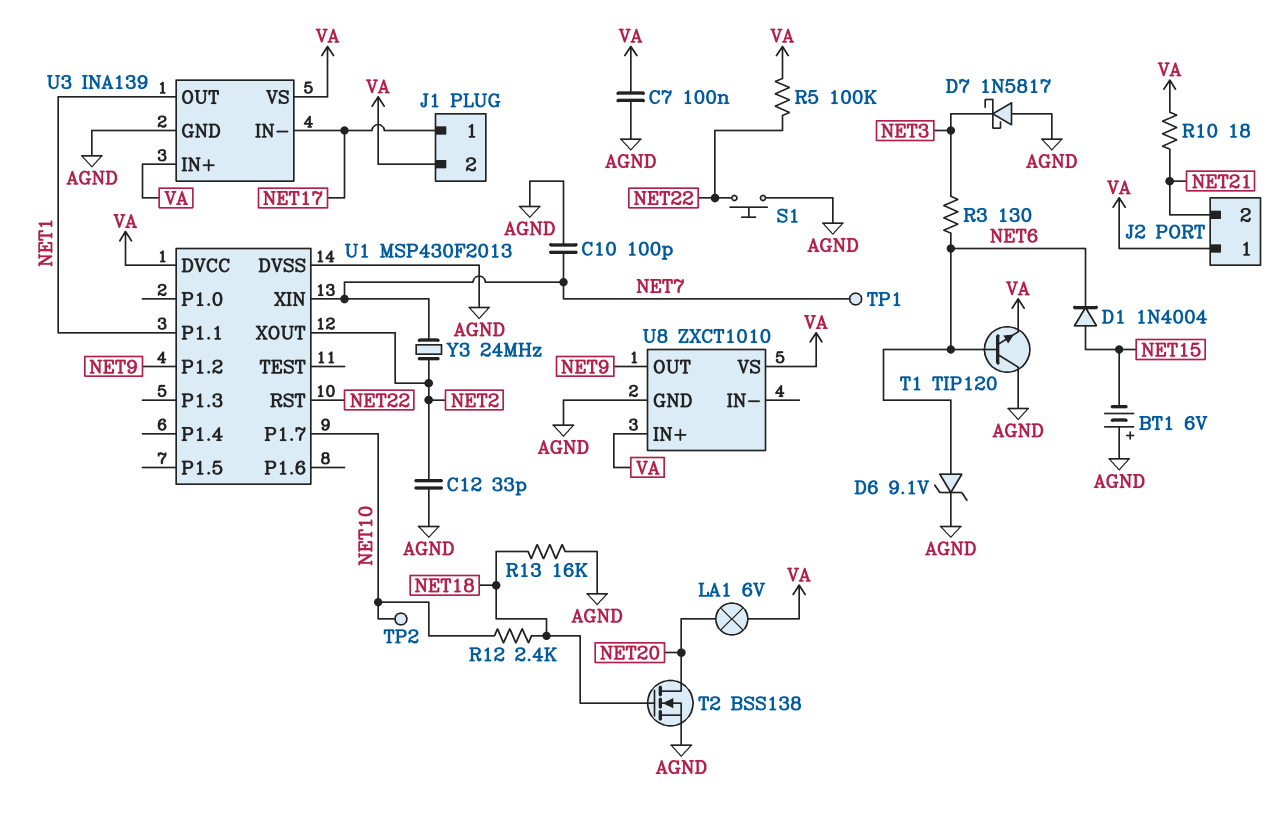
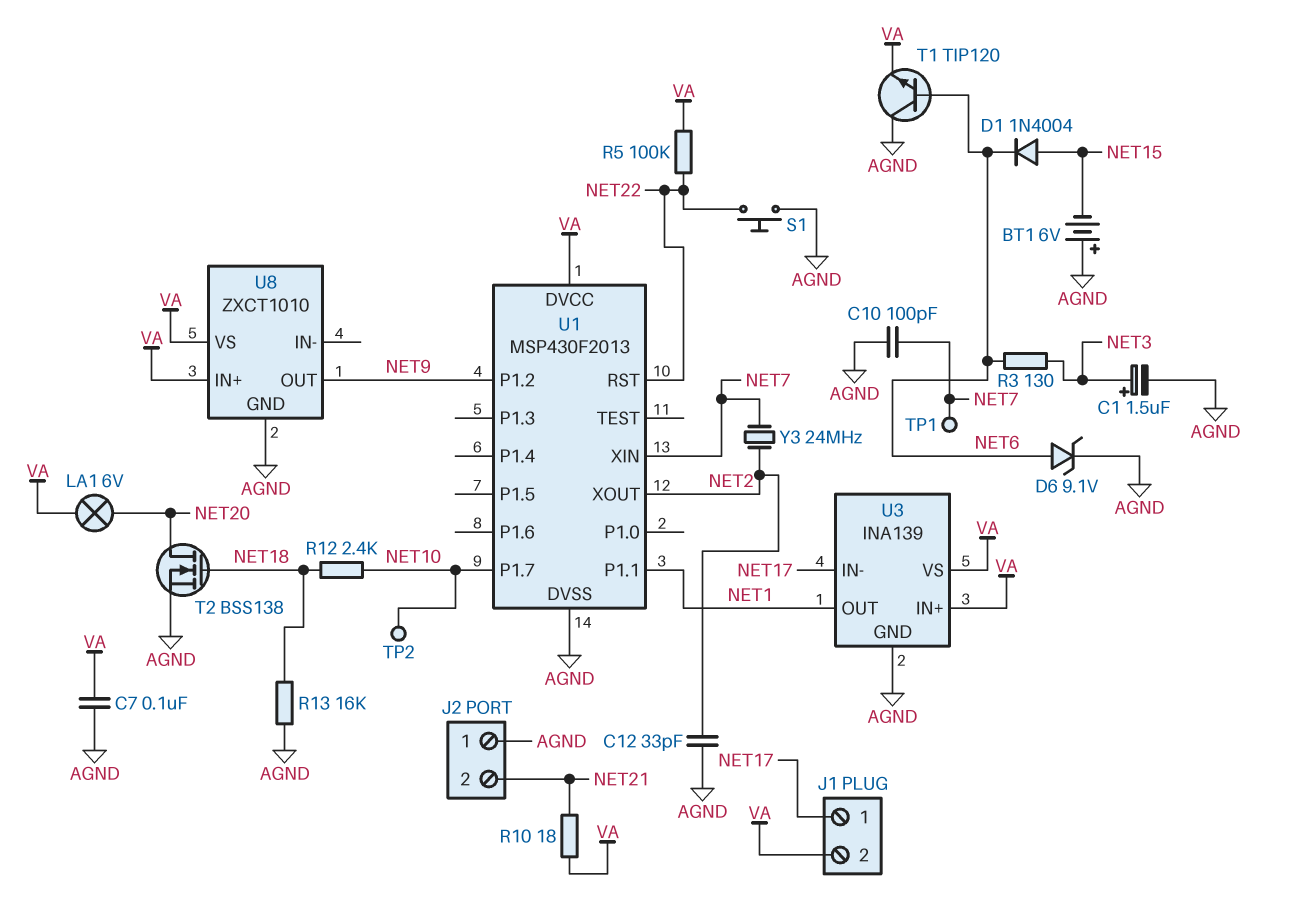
C1: none -> 1.5uF (plus NET3, minus AGND)
D7: schottky 1N5817 (A AGND, K NET3) -> none
J2 pin 1: VA -> AGND

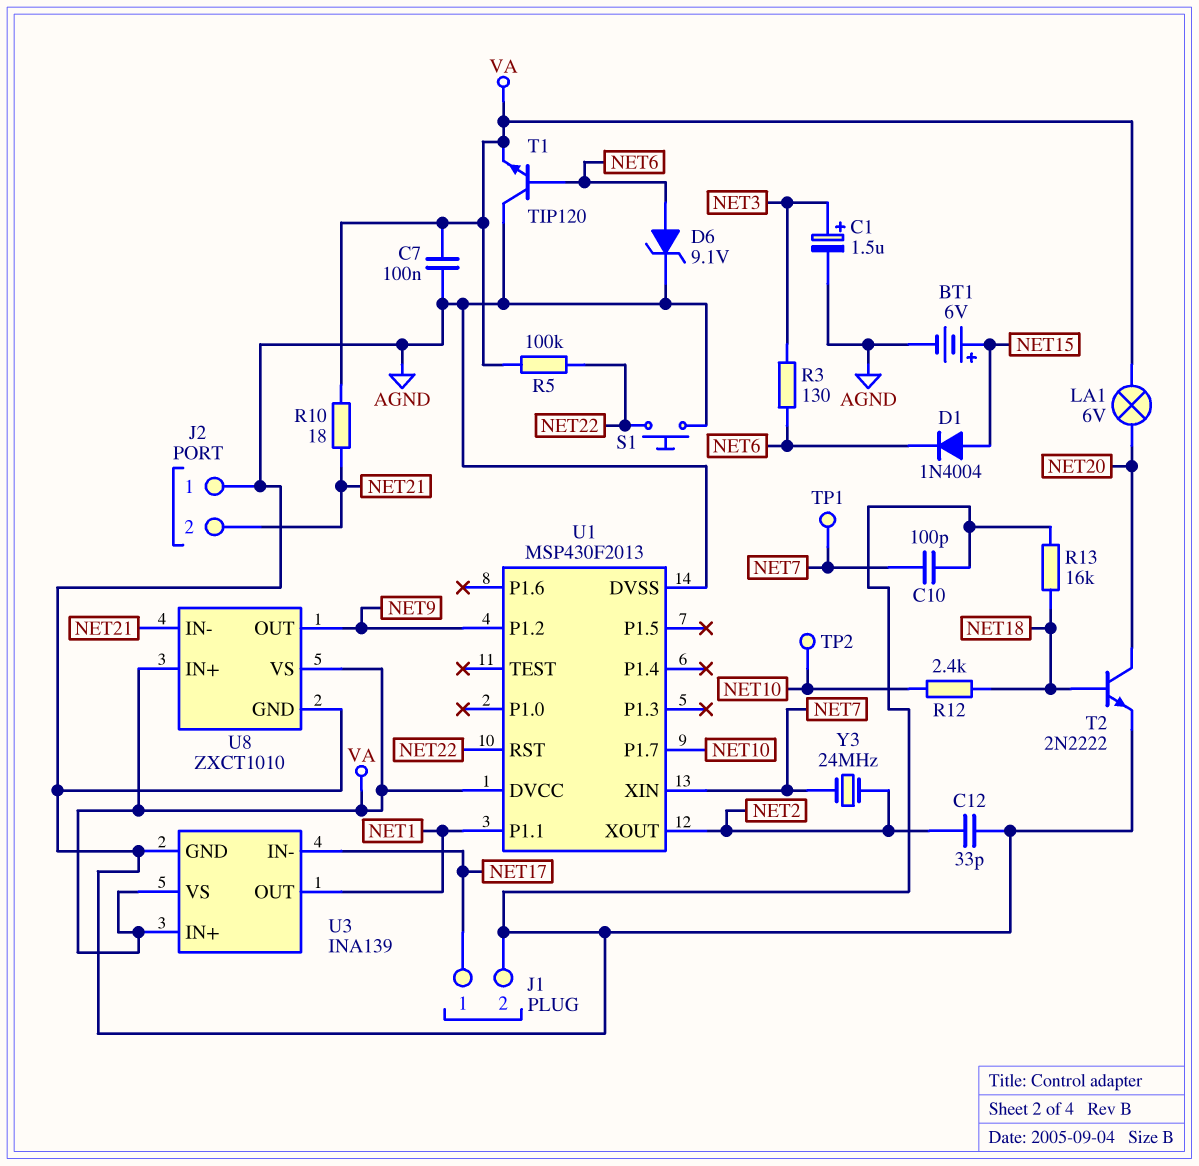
BT1: 6V (plus AGND, minus NET15) -> 6V (plus NET15, minus AGND)
J1 pin 2: VA -> AGND
T2: NMOS BSS138 (G NET18, D NET20, S AGND) -> NPN 2N2222 (B NET18, C NET20, E AGND)
U8 pin IN-: none -> NET21

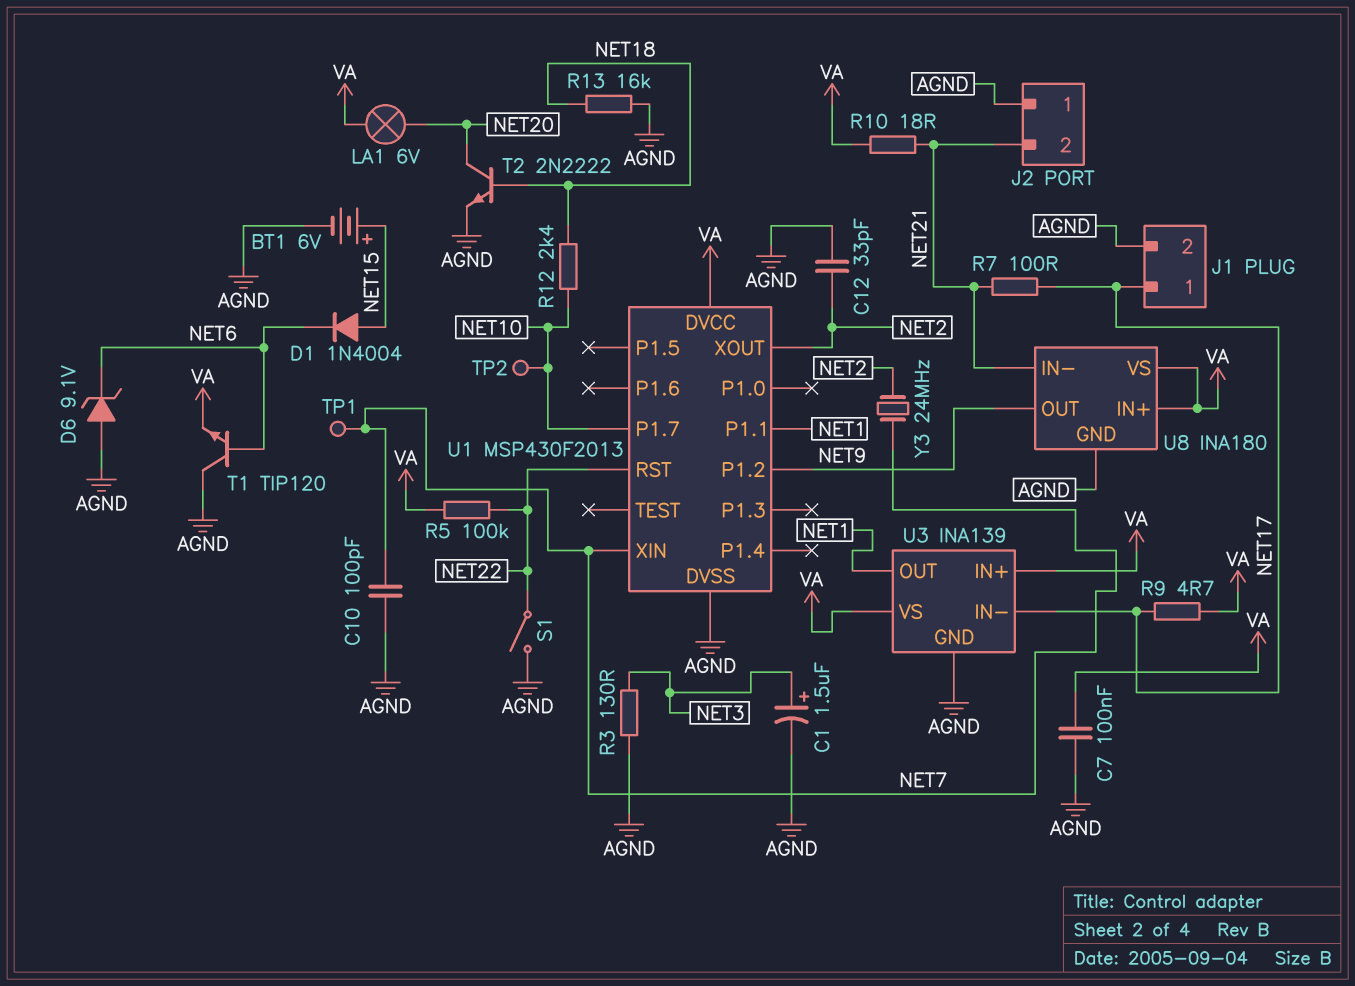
D6: zener 9.1V (A NET6, K AGND) -> zener 9.1V (A AGND, K NET6)
R3: 130 (NET3, NET6) -> 130 (AGND, NET3)
R7: none -> 100 (NET17, NET21)
R9: none -> 4.7 (NET17, VA)
S1: button (AGND, NET22) -> switch (AGND, NET22)
U8: ZXCT1010 -> INA180

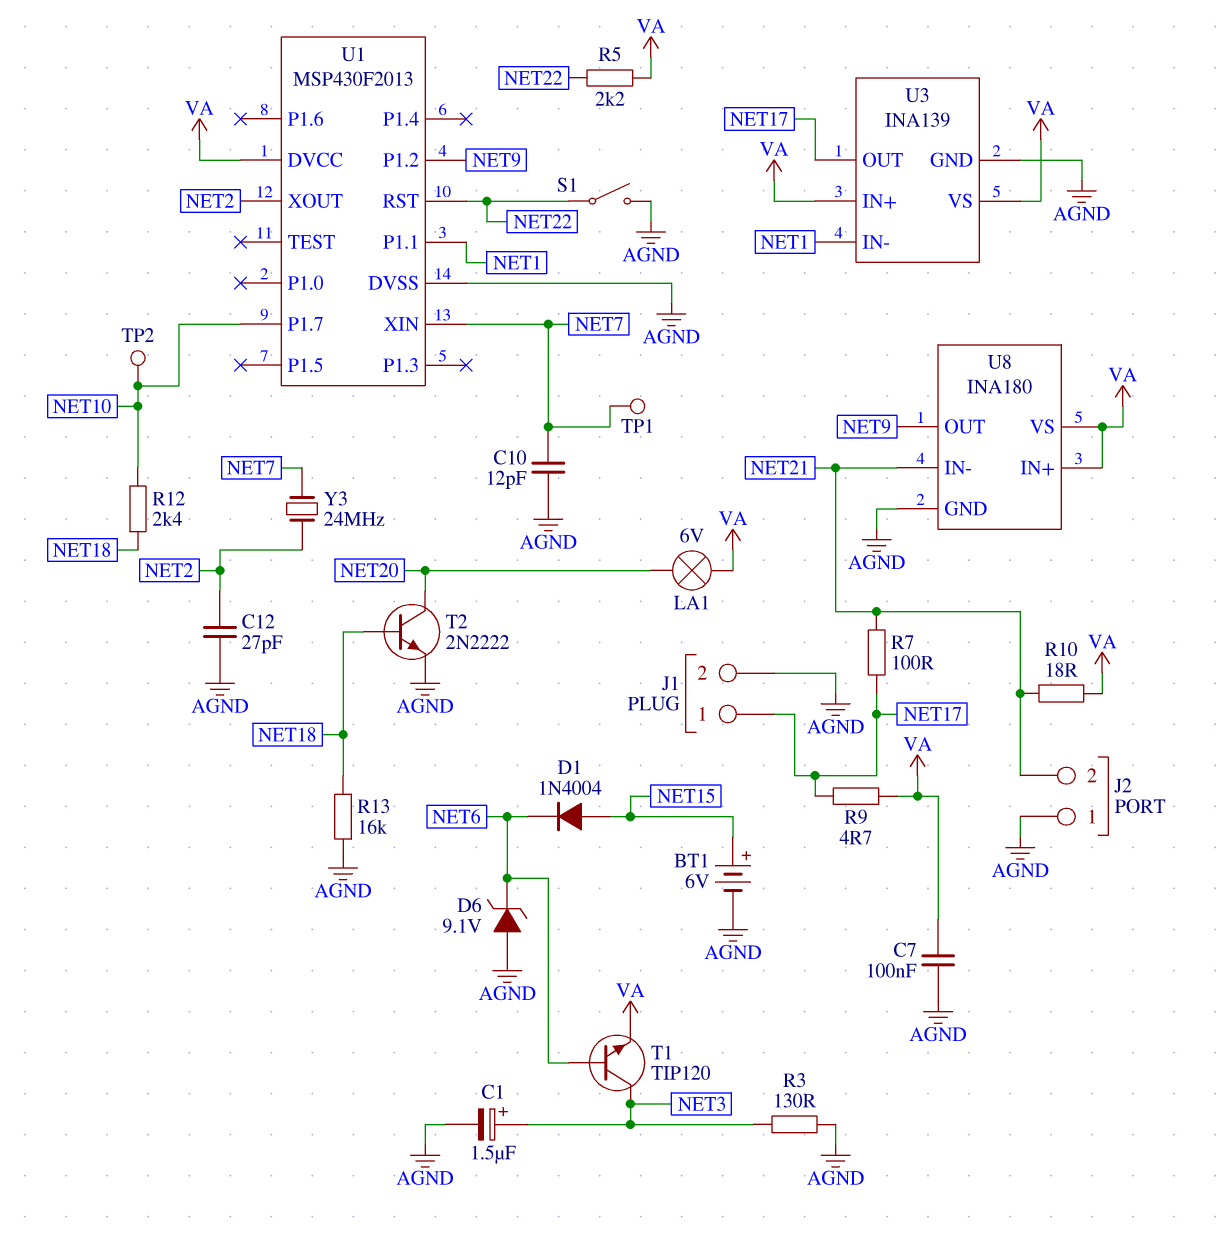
C10: 100pF (AGND, NET7) -> 12pF (AGND, NET7)
C12: 33pF (AGND, NET2) -> 27pF (AGND, NET2)
R5: 100k (NET22, VA) -> 2.2k (NET22, VA)
T1: NPN TIP120 (B NET6, C AGND, E VA) -> NPN TIP120 (B NET6, C NET3, E VA)
U3 pin IN-: NET17 -> NET1
U3 pin OUT: NET1 -> NET17

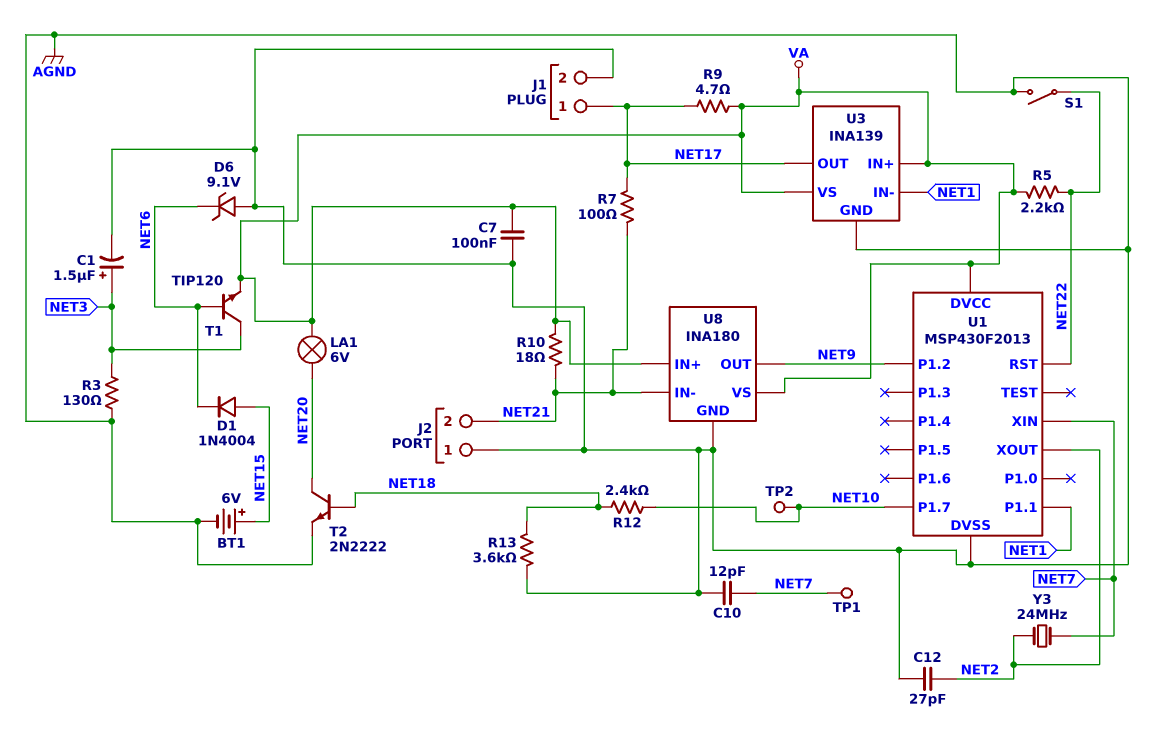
R13: 16k (AGND, NET18) -> 3.6k (AGND, NET18)

